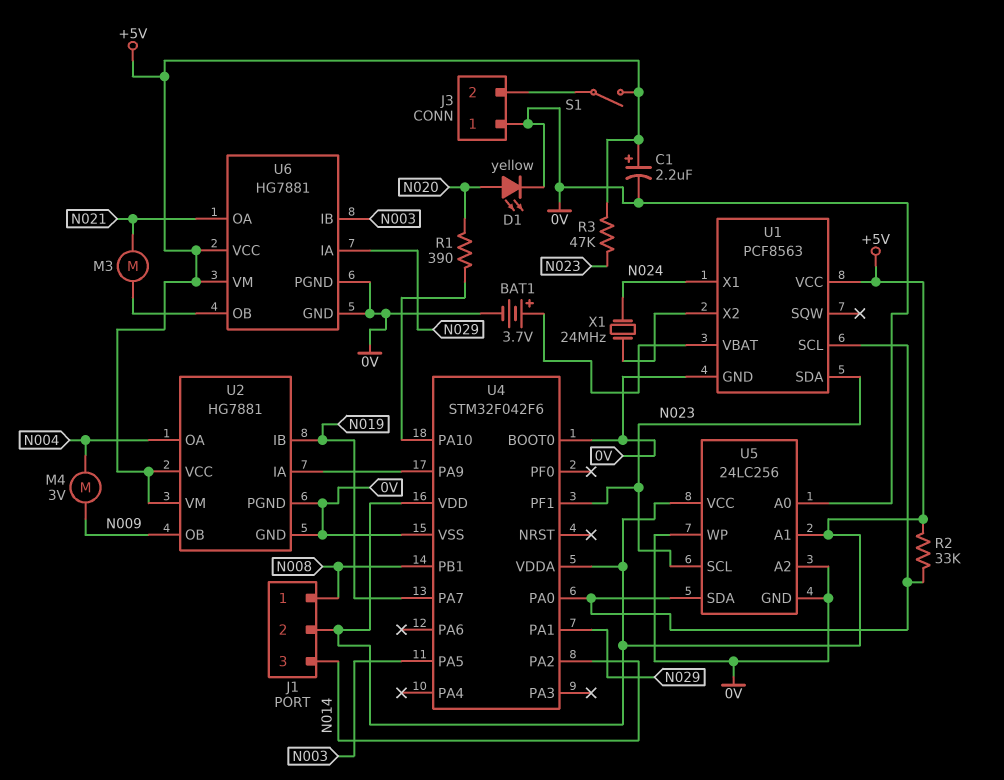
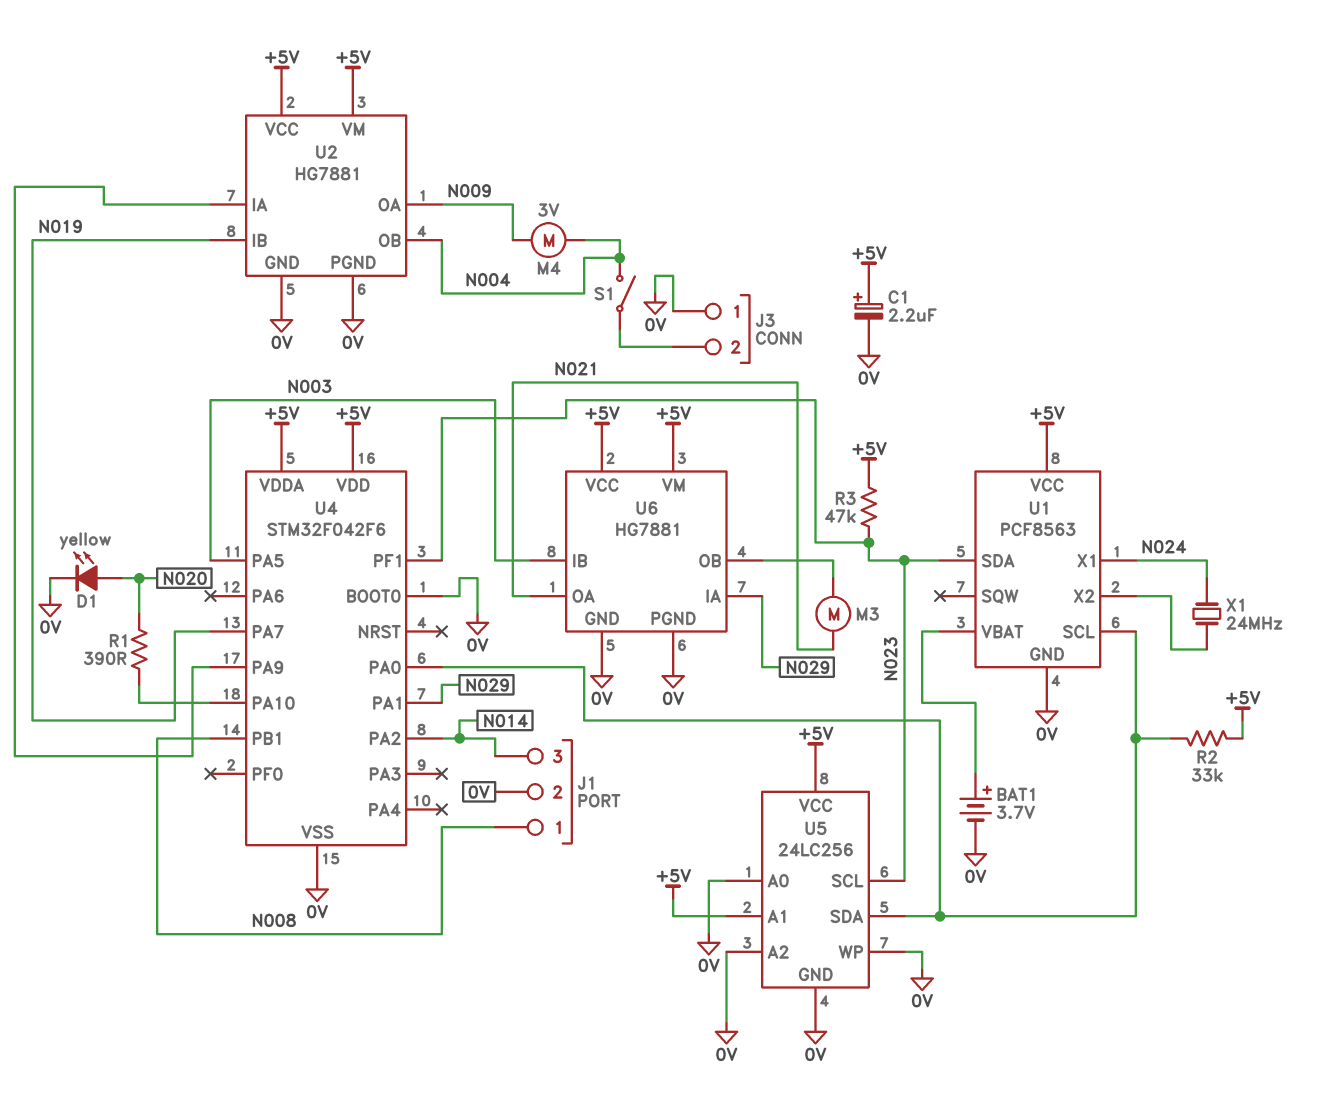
J1 pin 2: +5V -> 0V
S1: switch (+5V, J3/2) -> switch (J3/2, N004)
U2 pin OA: N004 -> N009
U2 pin OB: N009 -> N004

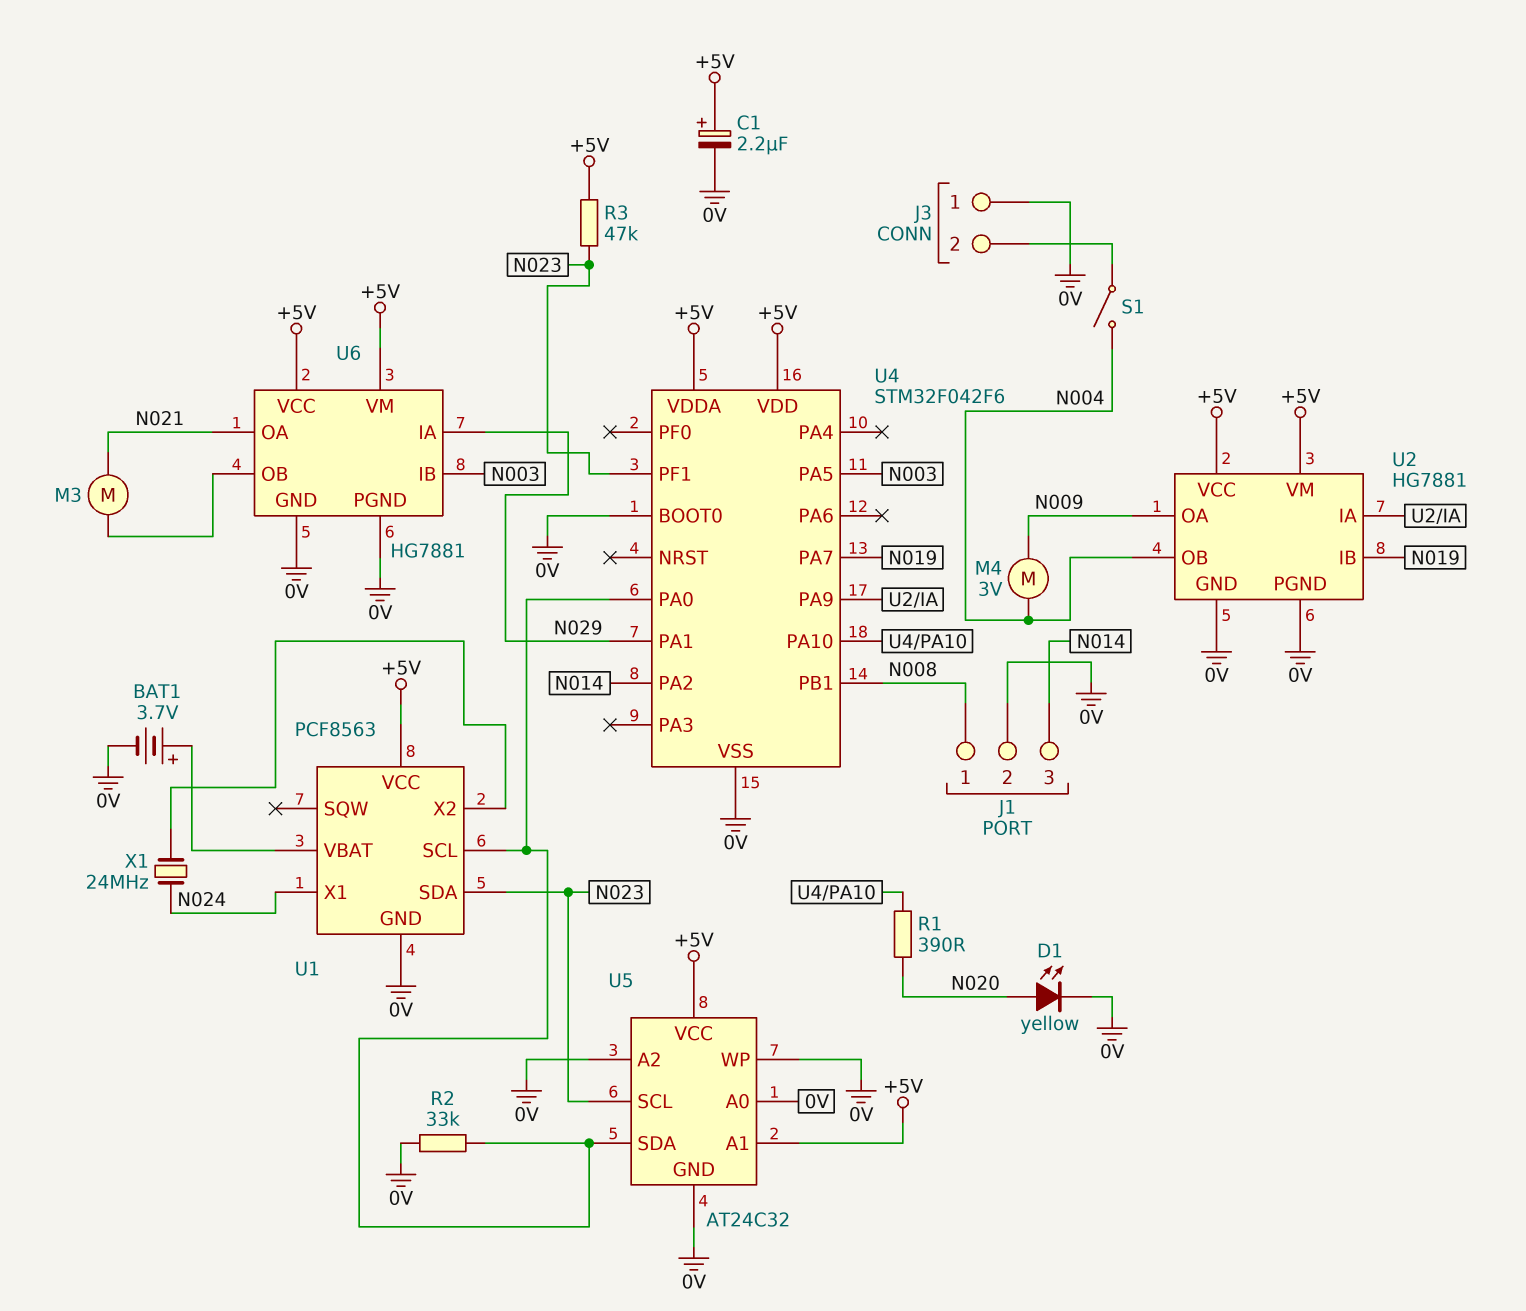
R2: 33k (+5V, U1/SCL) -> 33k (0V, U1/SCL)
U5: 24LC256 -> AT24C32

